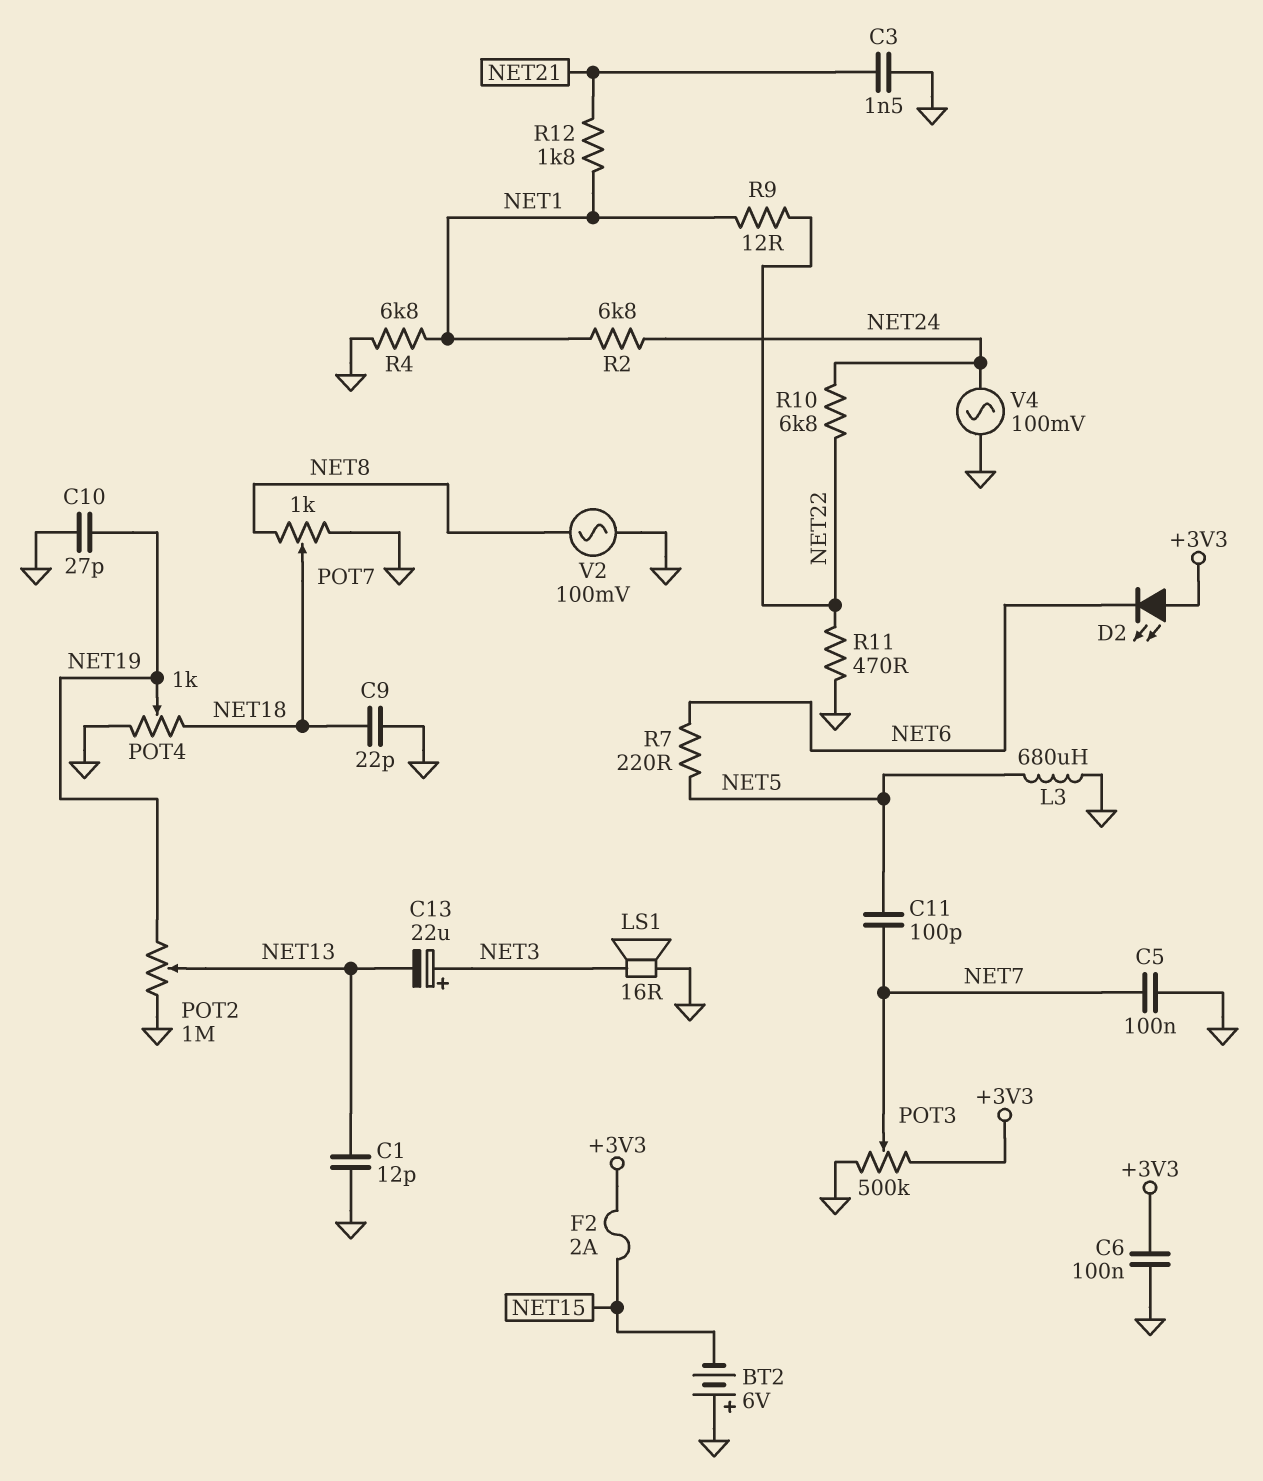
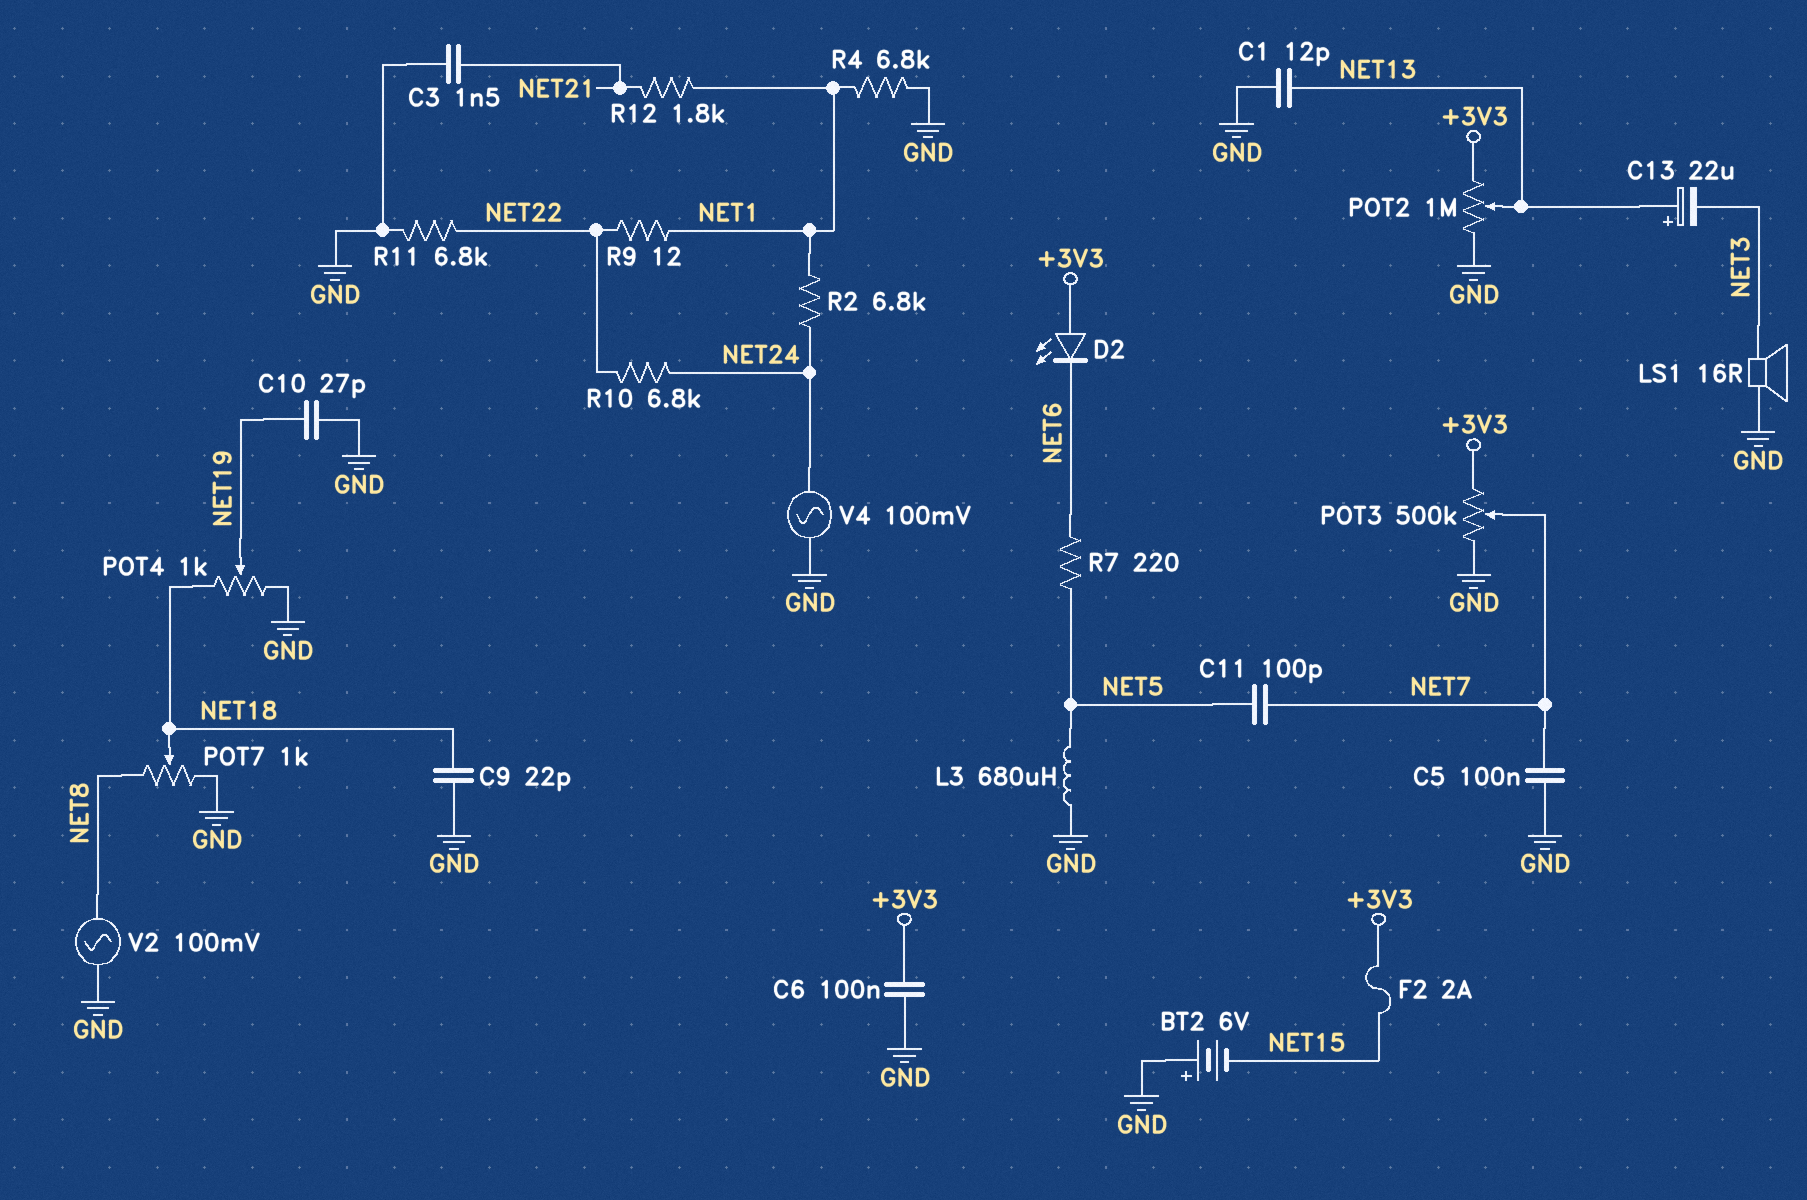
C13: 22uF (plus NET3, minus NET13) -> 22uF (plus NET13, minus NET3)
POT2: 1M (GND, NET19, wiper NET13) -> 1M (+3V3, GND, wiper NET13)
R11: 470 (GND, NET22) -> 6.8k (GND, NET22)

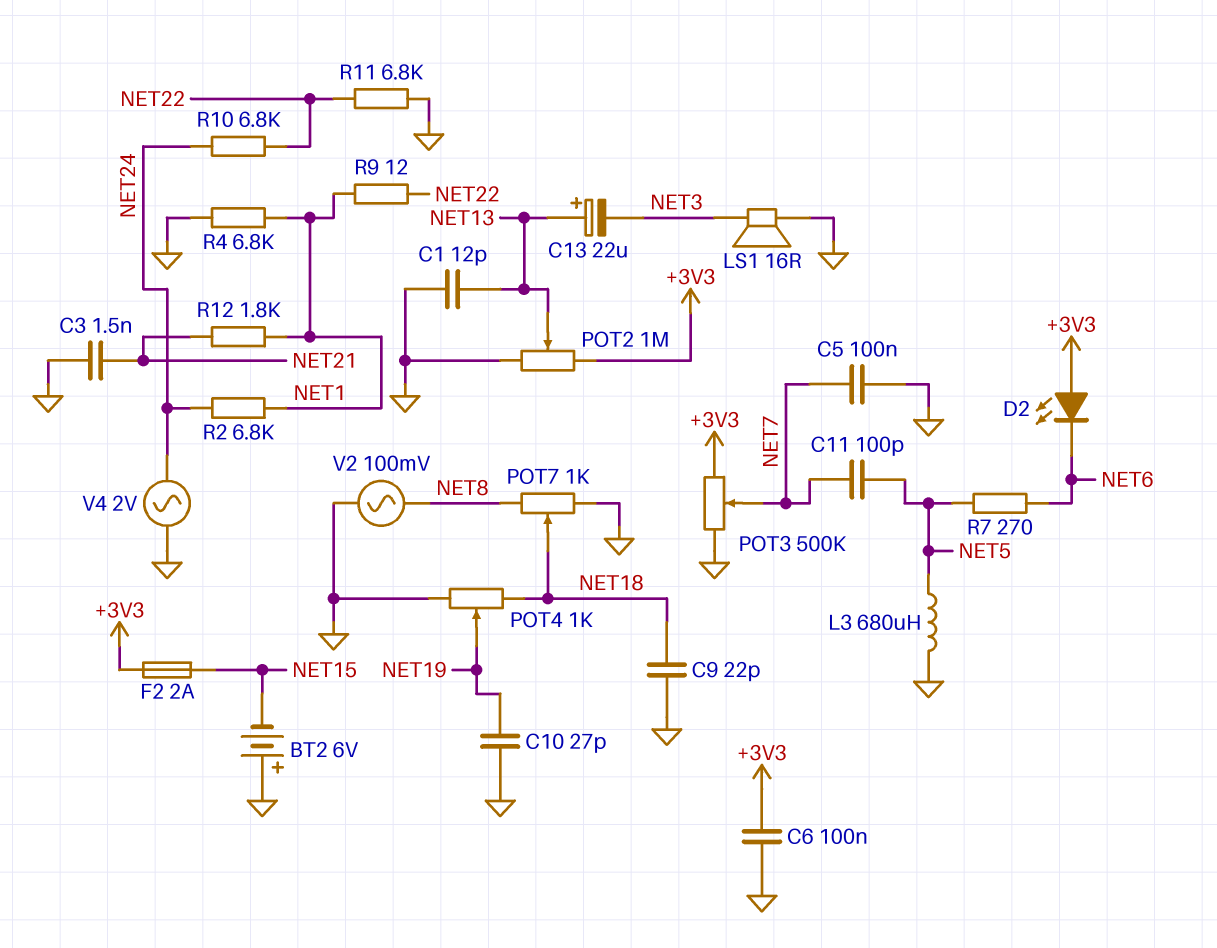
R7: 220 (NET5, NET6) -> 270 (NET5, NET6)
V4: AC 100mV (GND, NET24) -> AC 2V (GND, NET24)

